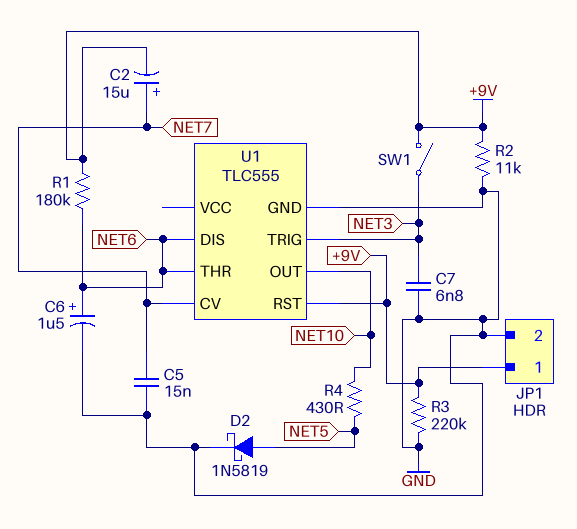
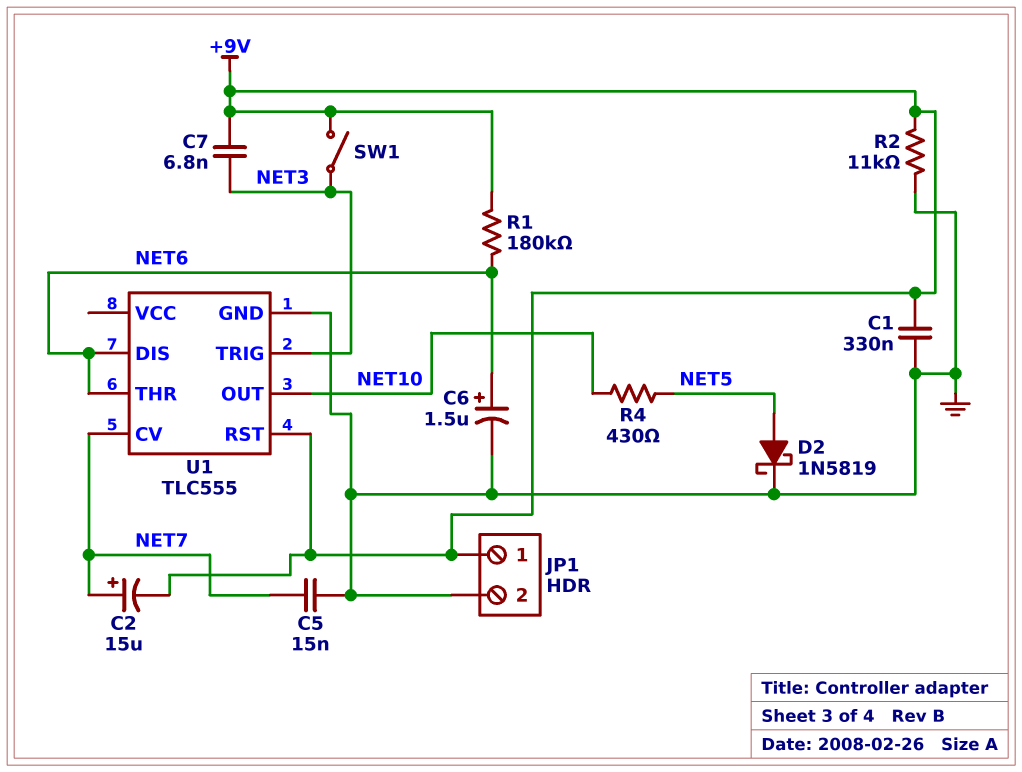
C1: none -> 330nF (+9V, GND)
C7: 6.8nF (GND, NET3) -> 6.8nF (+9V, NET3)
R3: 220k (+9V, GND) -> none

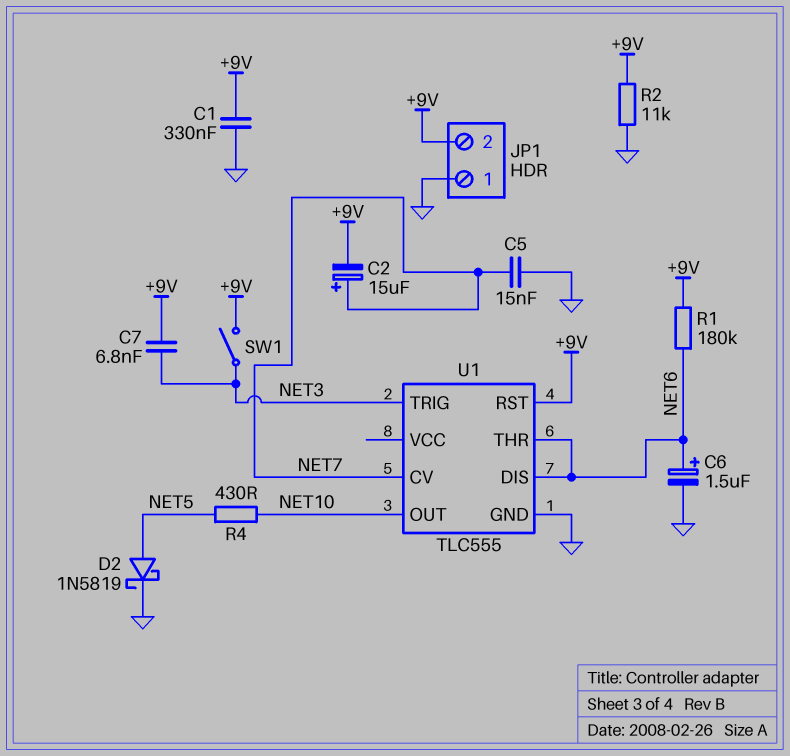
JP1 pin 1: +9V -> GND
JP1 pin 2: GND -> +9V

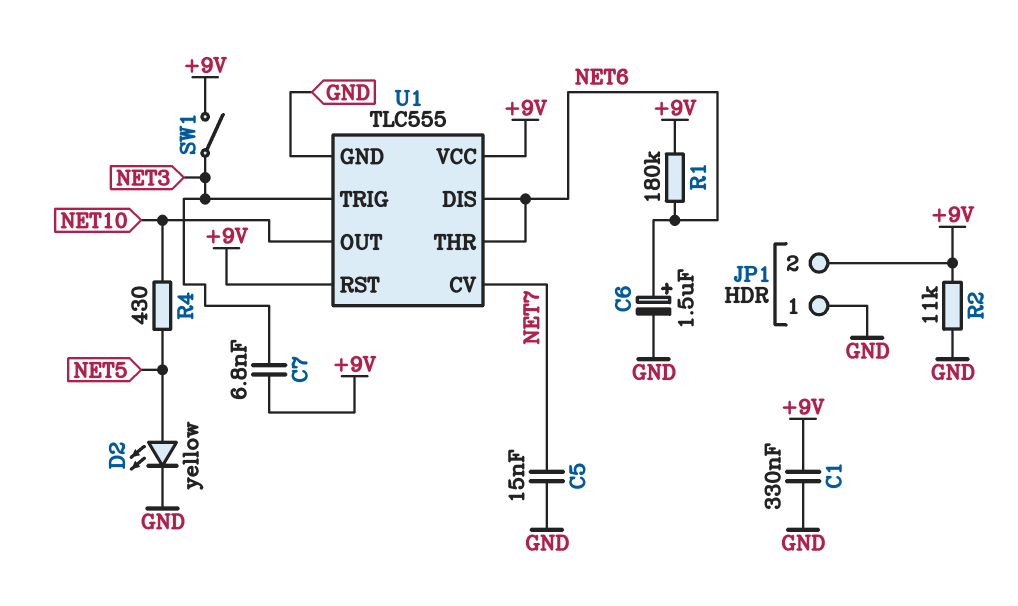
C2: 15uF (plus NET7, minus +9V) -> none
D2: schottky 1N5819 (A NET5, K GND) -> LED yellow (A NET5, K GND)
U1 pin VCC: none -> +9V

